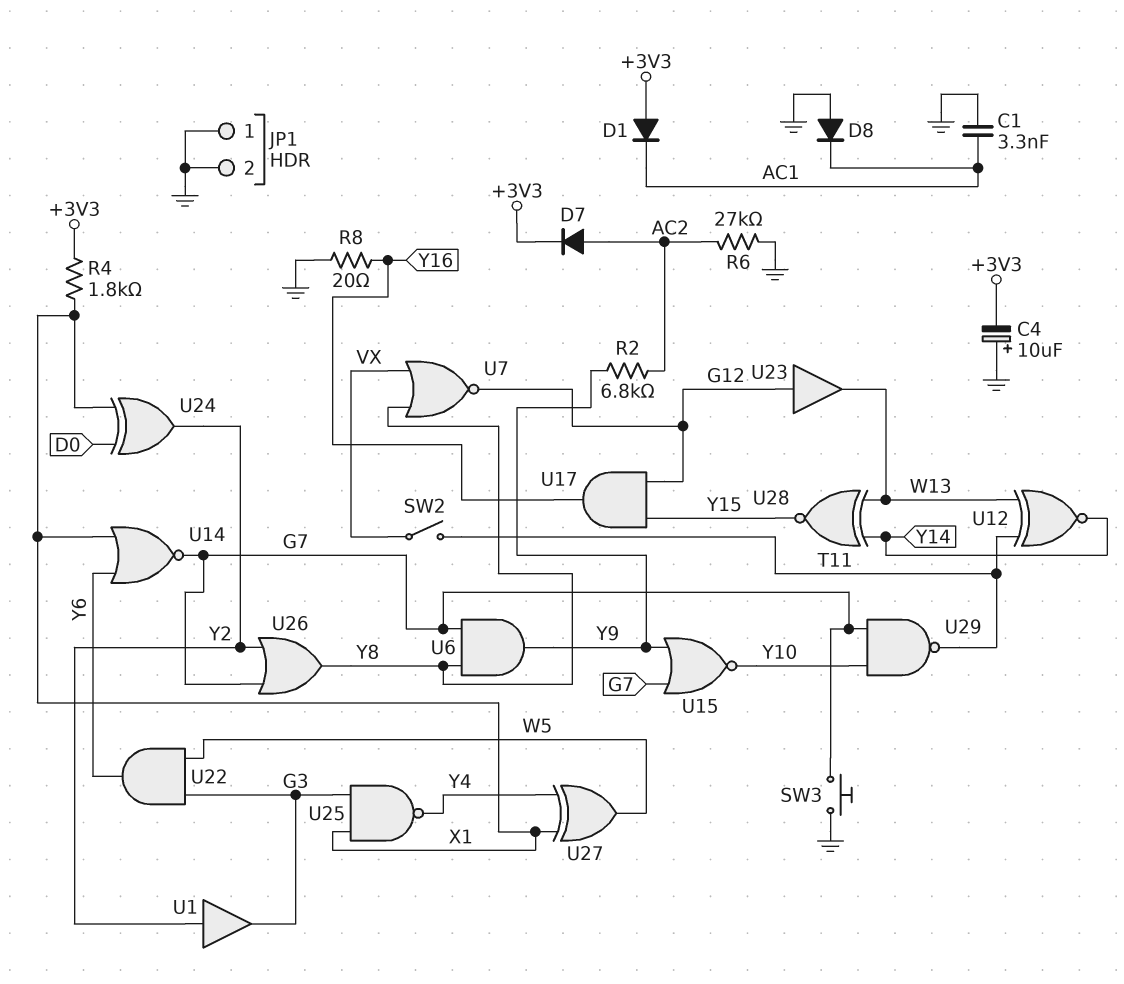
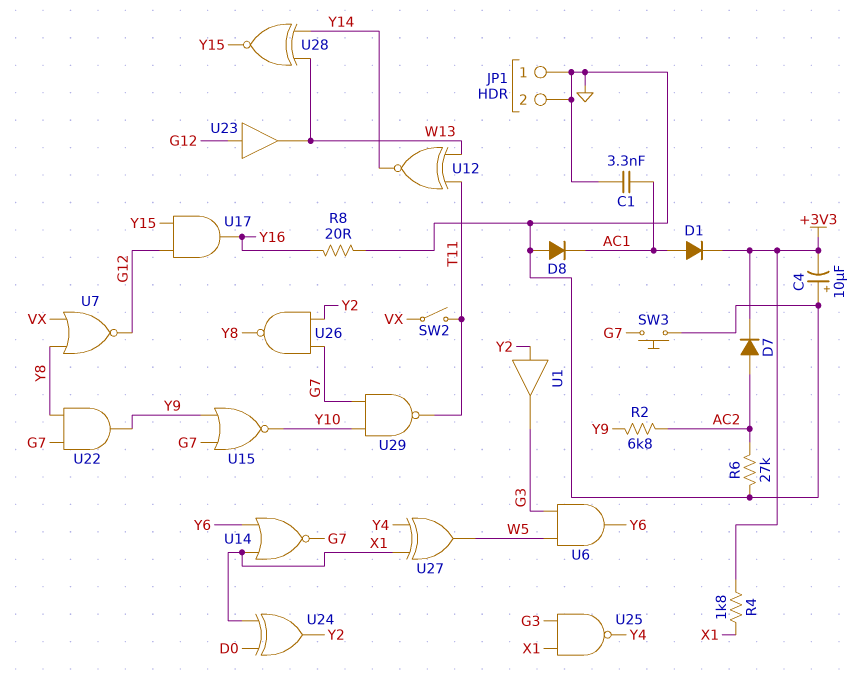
D1: diode (A +3V3, K AC1) -> diode (A AC1, K +3V3)
U6: AND (in G7, in Y8, out Y9) -> AND (in G3, in W5, out Y6)
U22: AND (in G3, in W5, out Y6) -> AND (in G7, in Y8, out Y9)
U26: OR (in G7, in Y2, out Y8) -> NAND (in G7, in Y2, out Y8)

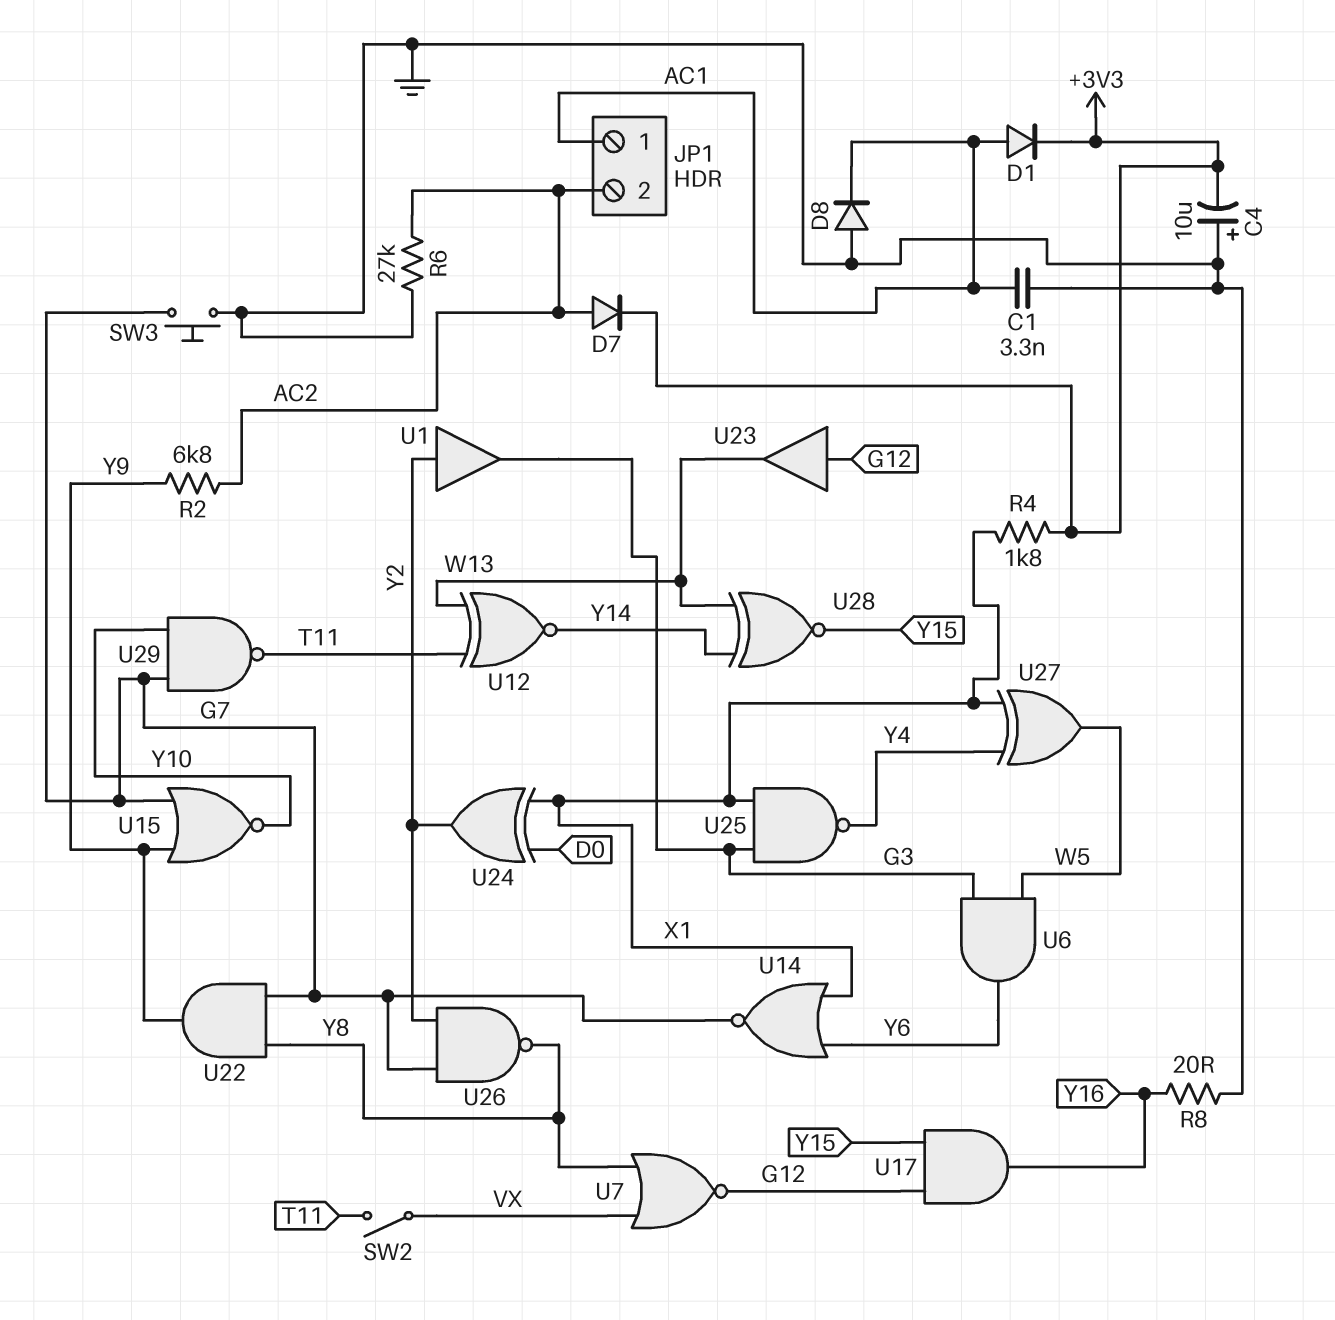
JP1 pin 1: GND -> AC1
JP1 pin 2: GND -> AC2

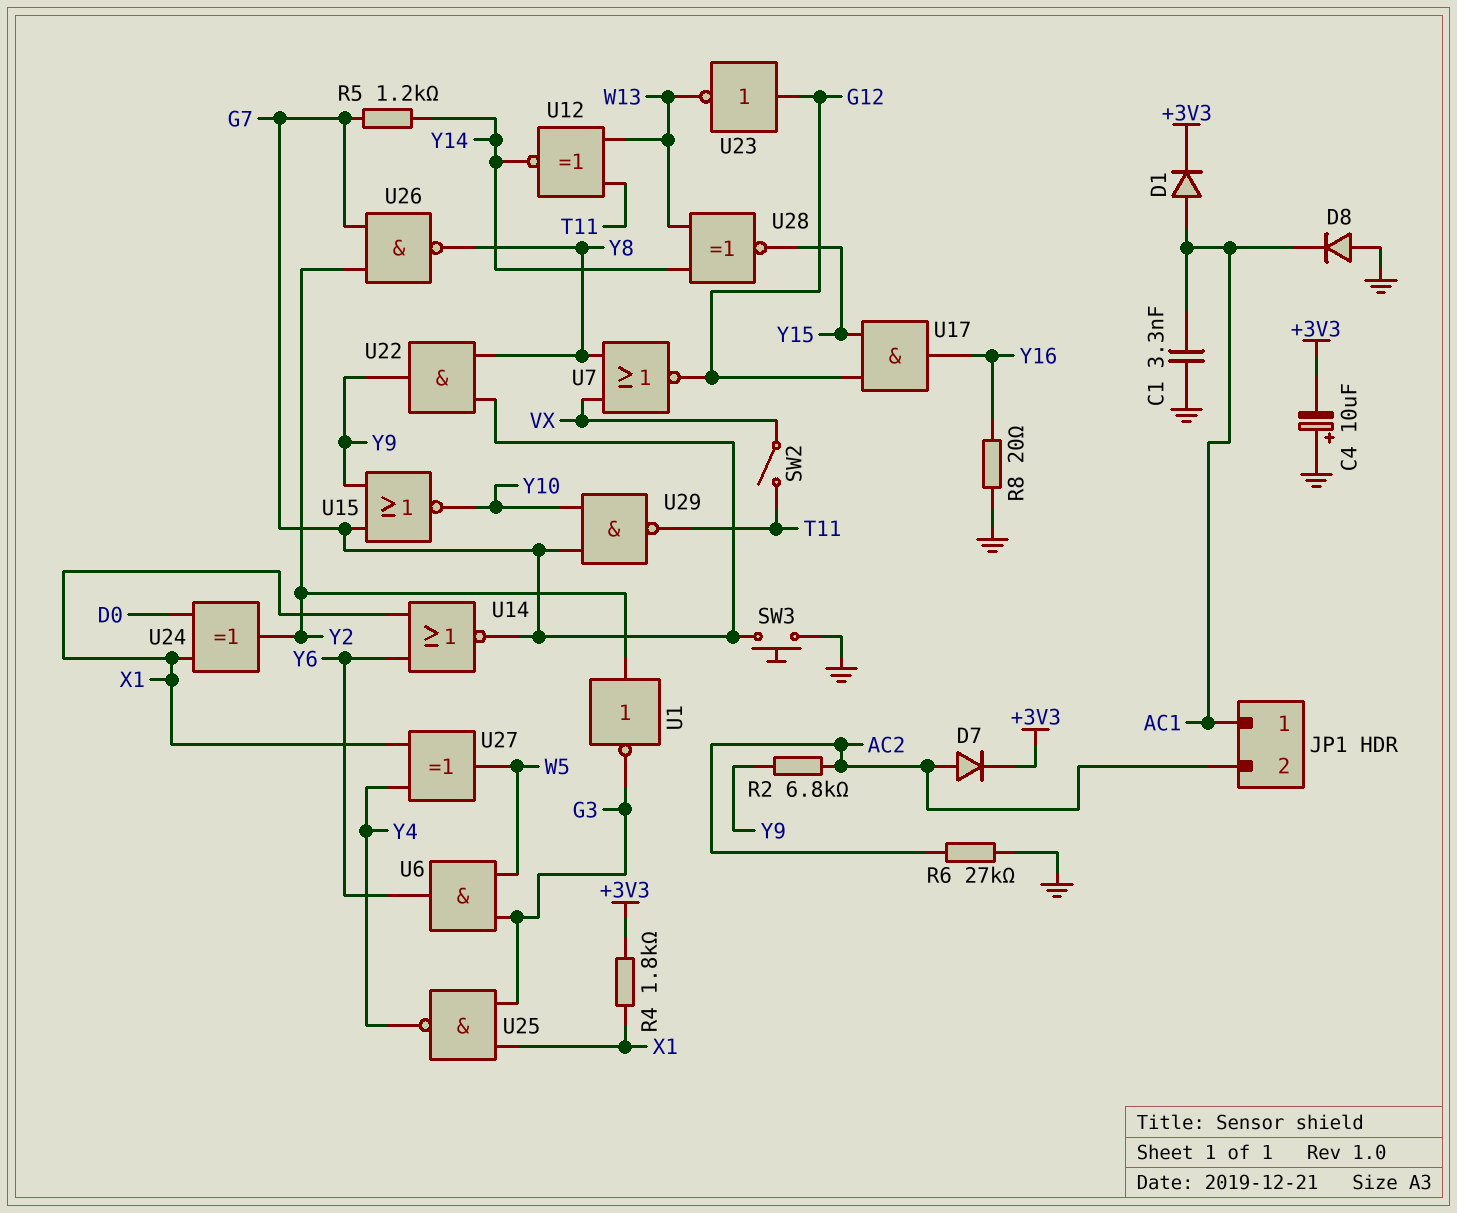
R5: none -> 1.2k (G7, Y14)
U1: buffer (in Y2, out G3) -> NOT (in Y2, out G3)
U23: buffer (in G12, out W13) -> NOT (in G12, out W13)

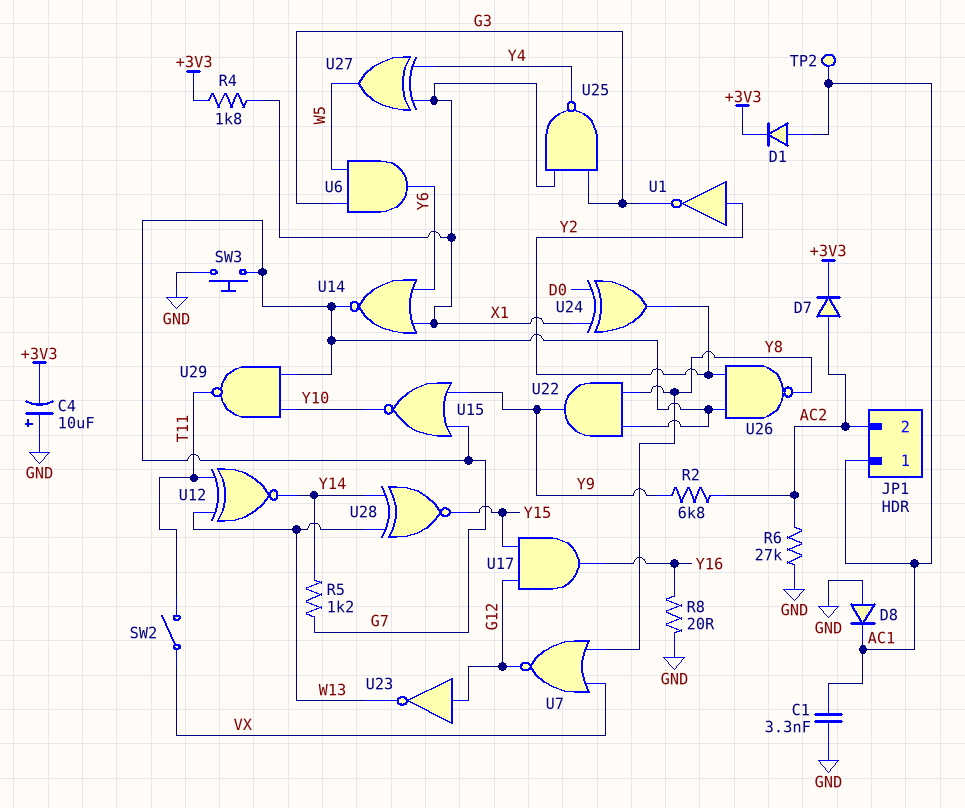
TP2: none -> test point (AC1)

